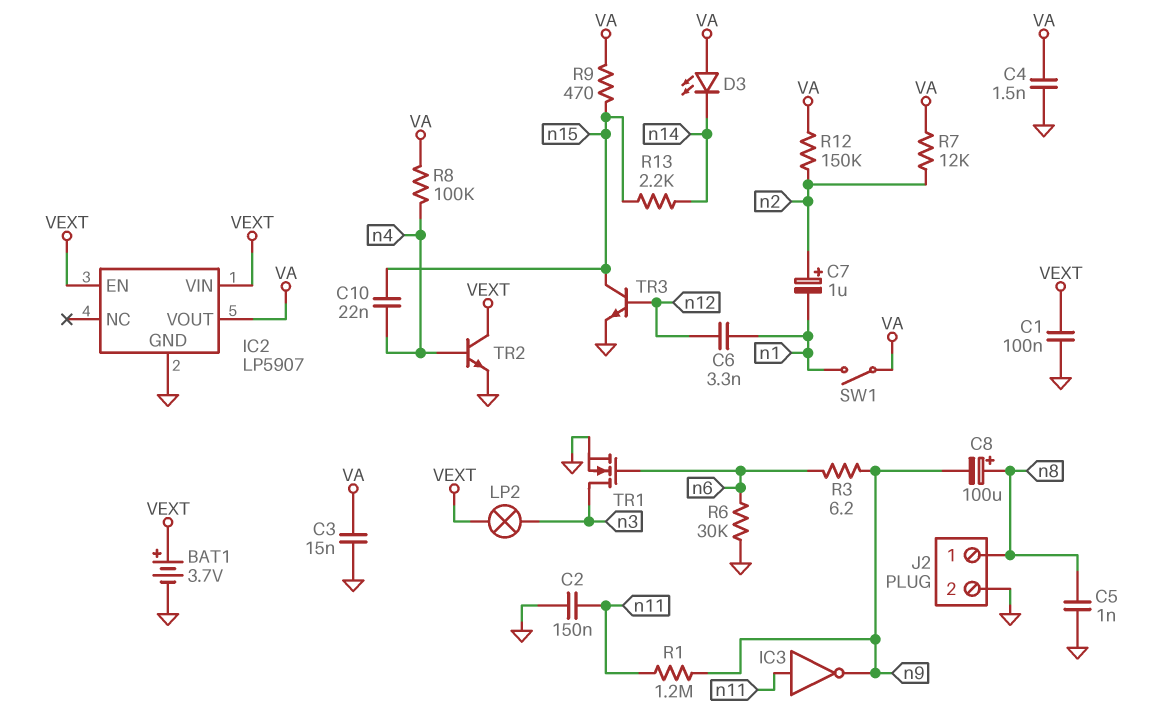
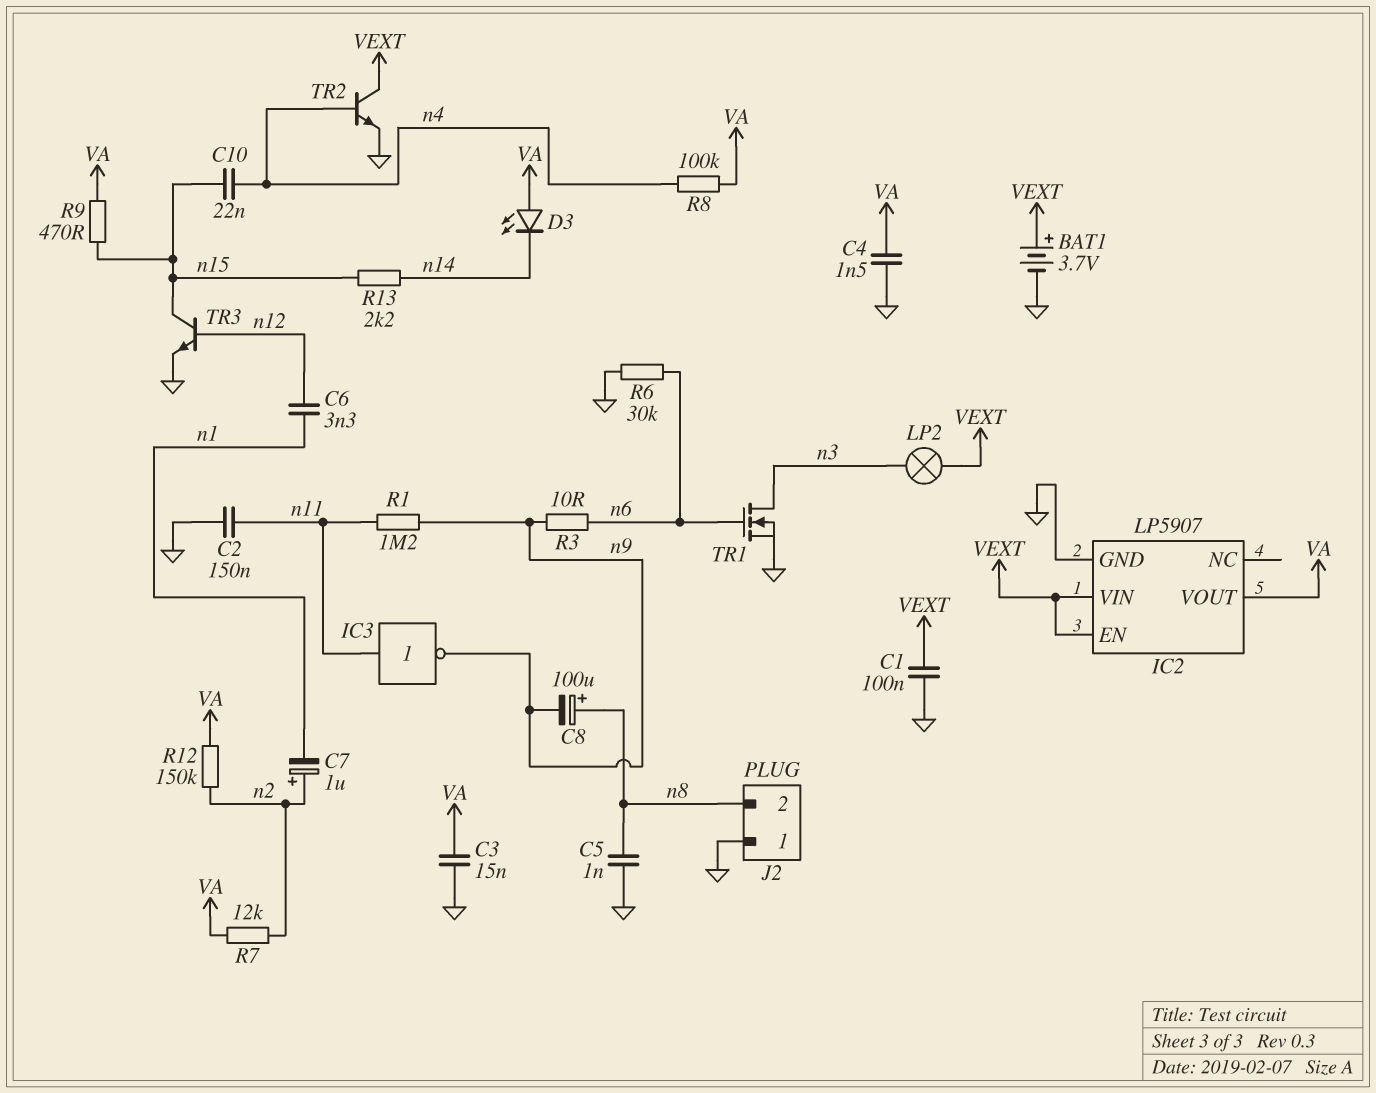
J2 pin 1: n8 -> GND
J2 pin 2: GND -> n8
R3: 6.2 (n6, n9) -> 10 (n6, n9)
SW1: switch (VA, n1) -> none

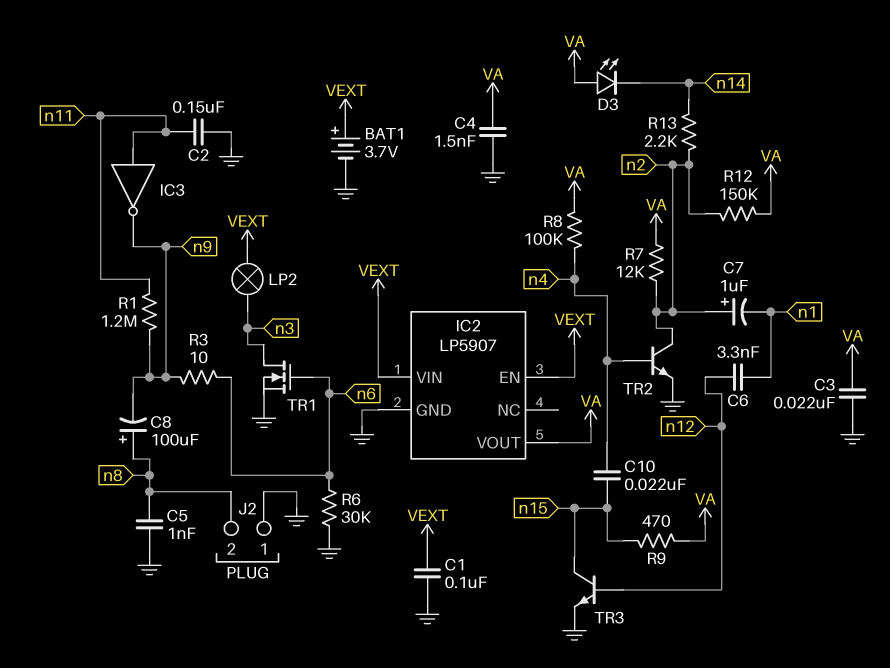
C3: 15nF (GND, VA) -> 22nF (GND, VA)
R13: 2.2k (n14, n15) -> 2.2k (n2, n14)
TR2: NPN (B n4, C VEXT, E GND) -> NPN (B n4, C n2, E GND)

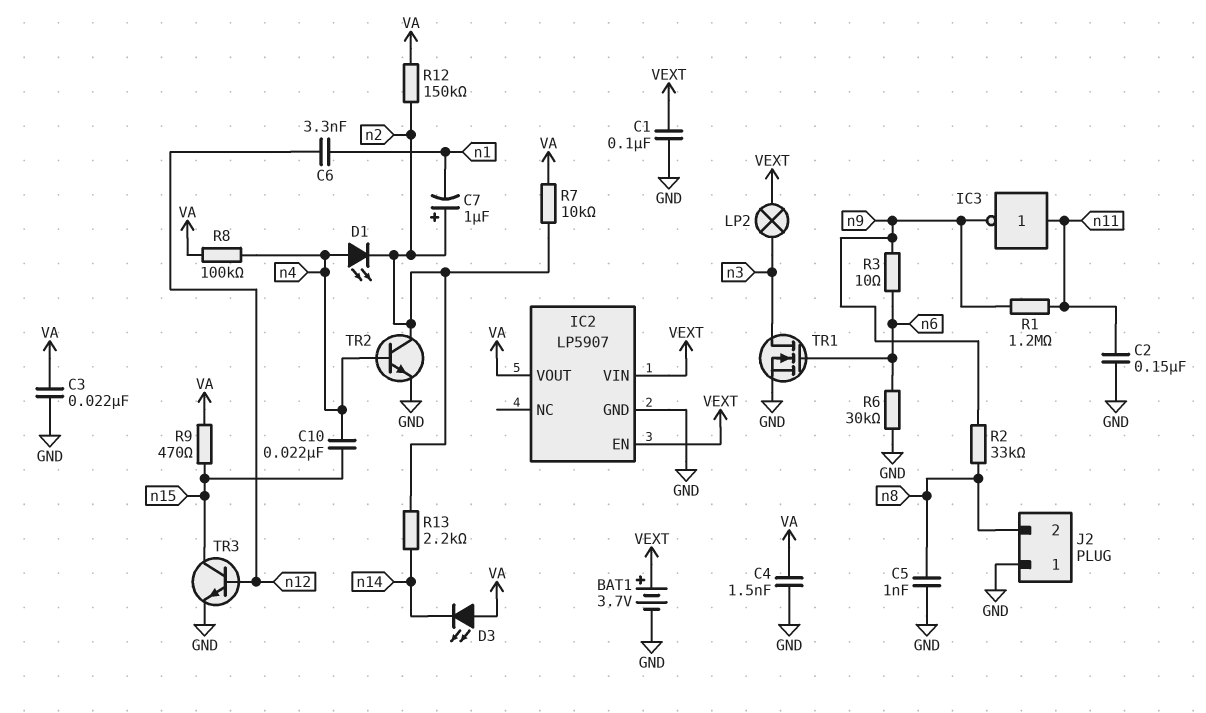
C8: 100uF (plus n8, minus n9) -> none
D1: none -> LED (A n4, K n2)
R2: none -> 33k (n8, n9)
R7: 12k (VA, n2) -> 10k (VA, n2)

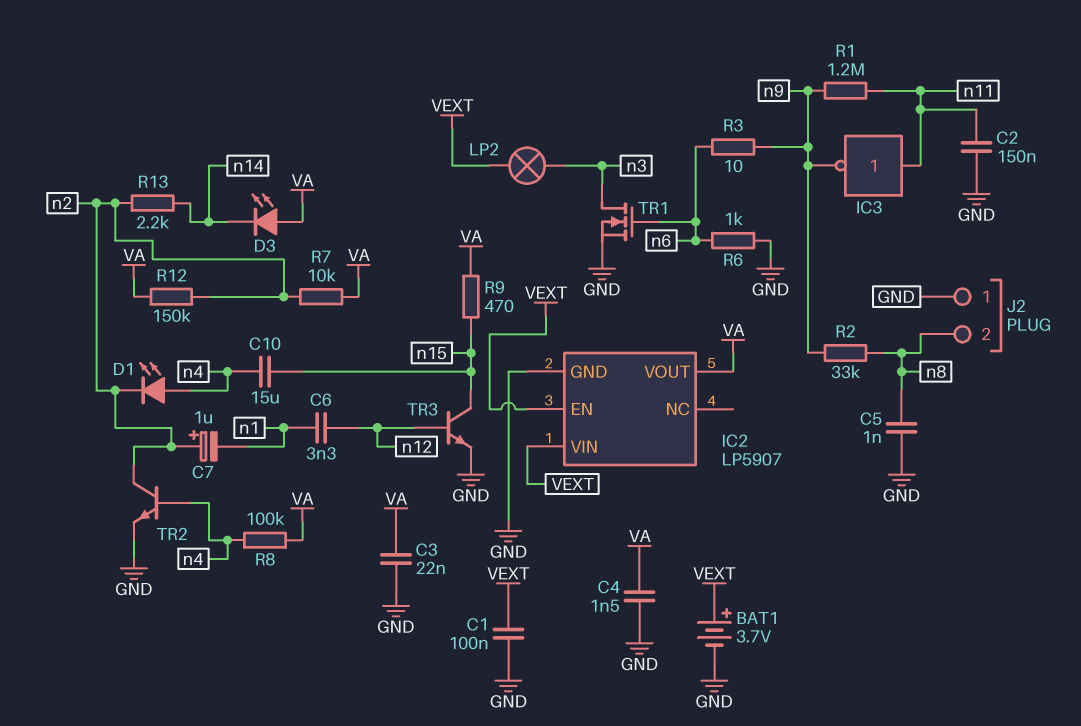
C10: 22nF (n4, n15) -> 15uF (n4, n15)
R6: 30k (GND, n6) -> 1k (GND, n6)

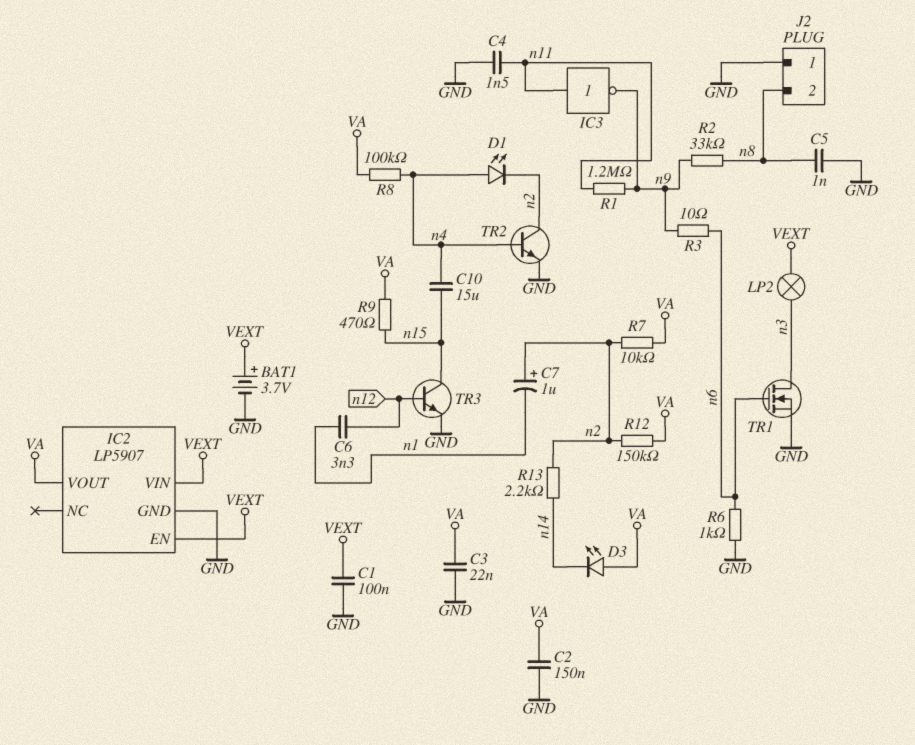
C2: 150nF (GND, n11) -> 150nF (GND, VA)
C4: 1.5nF (GND, VA) -> 1.5nF (GND, n11)

